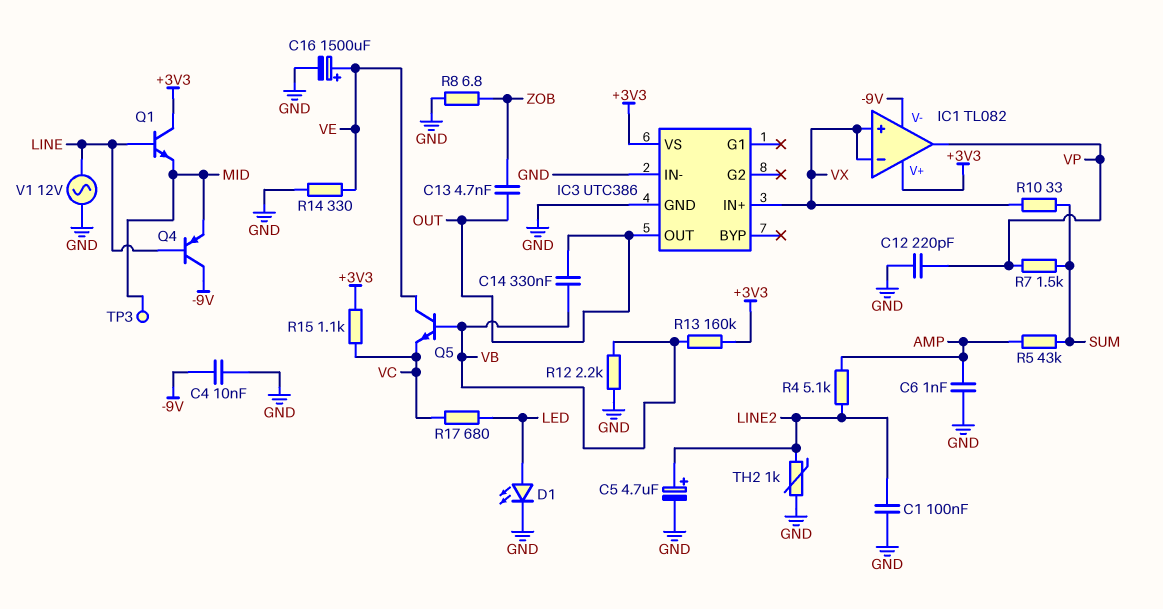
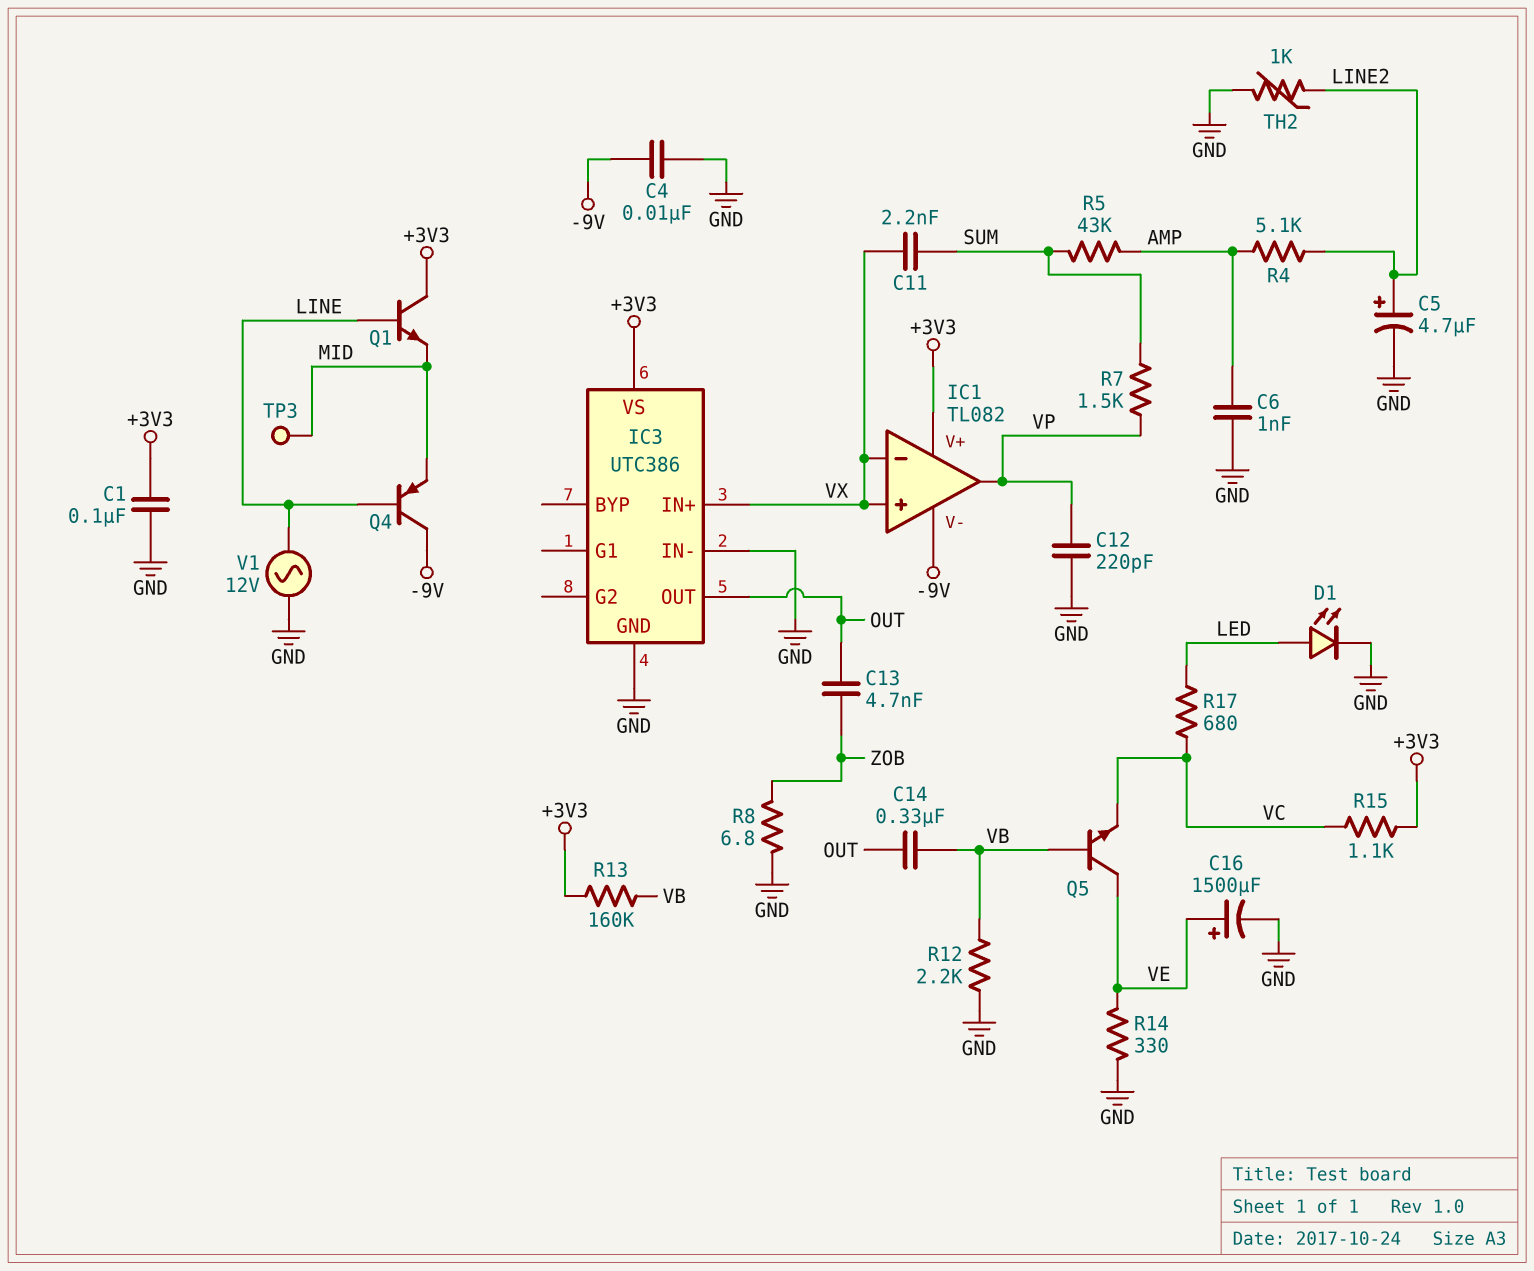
C1: 100nF (GND, LINE2) -> 100nF (+3V3, GND)
C11: none -> 2.2nF (SUM, VX)
R10: 33 (SUM, VX) -> none

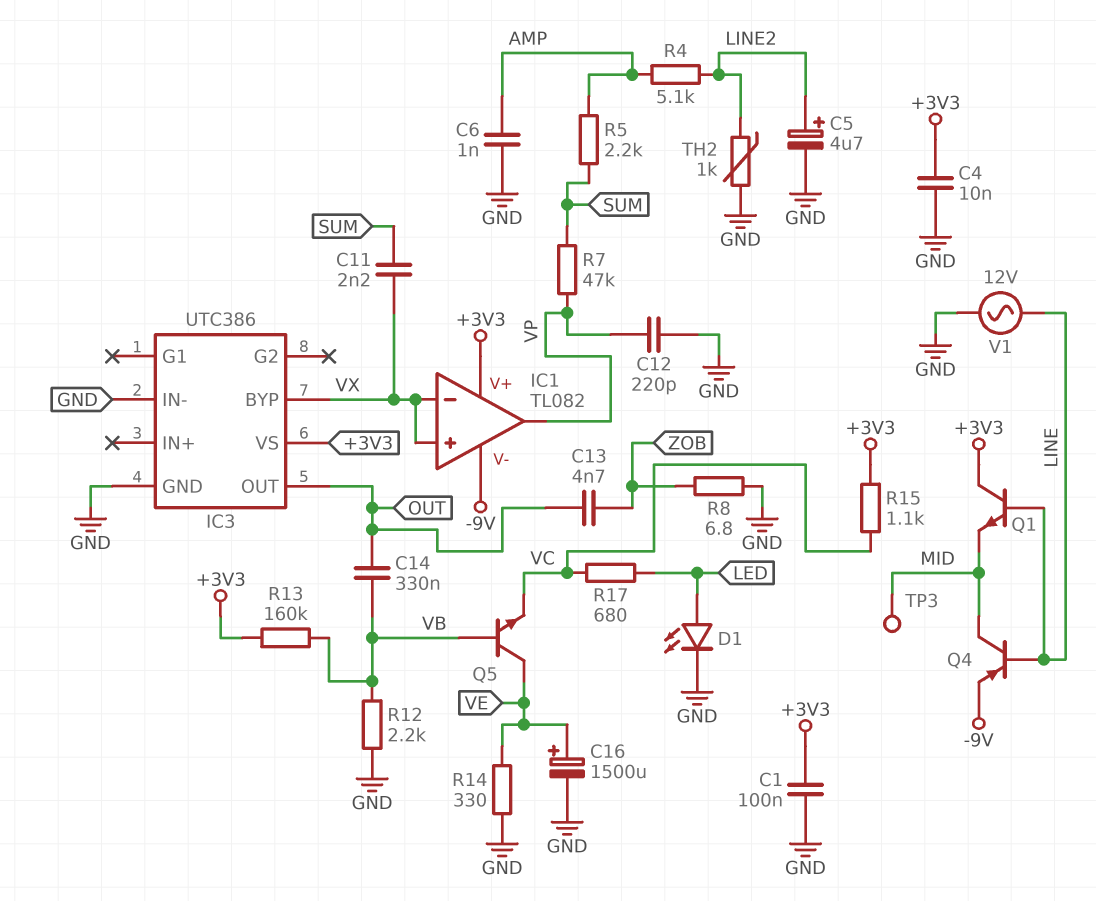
C4: 10nF (-9V, GND) -> 10nF (+3V3, GND)
IC3 pin BYP: none -> VX
IC3 pin IN+: VX -> none
Q4: PNP (B LINE, C -9V, E MID) -> PNP (B LINE, C MID, E -9V)
R5: 43k (AMP, SUM) -> 2.2k (AMP, SUM)
R7: 1.5k (SUM, VP) -> 47k (SUM, VP)

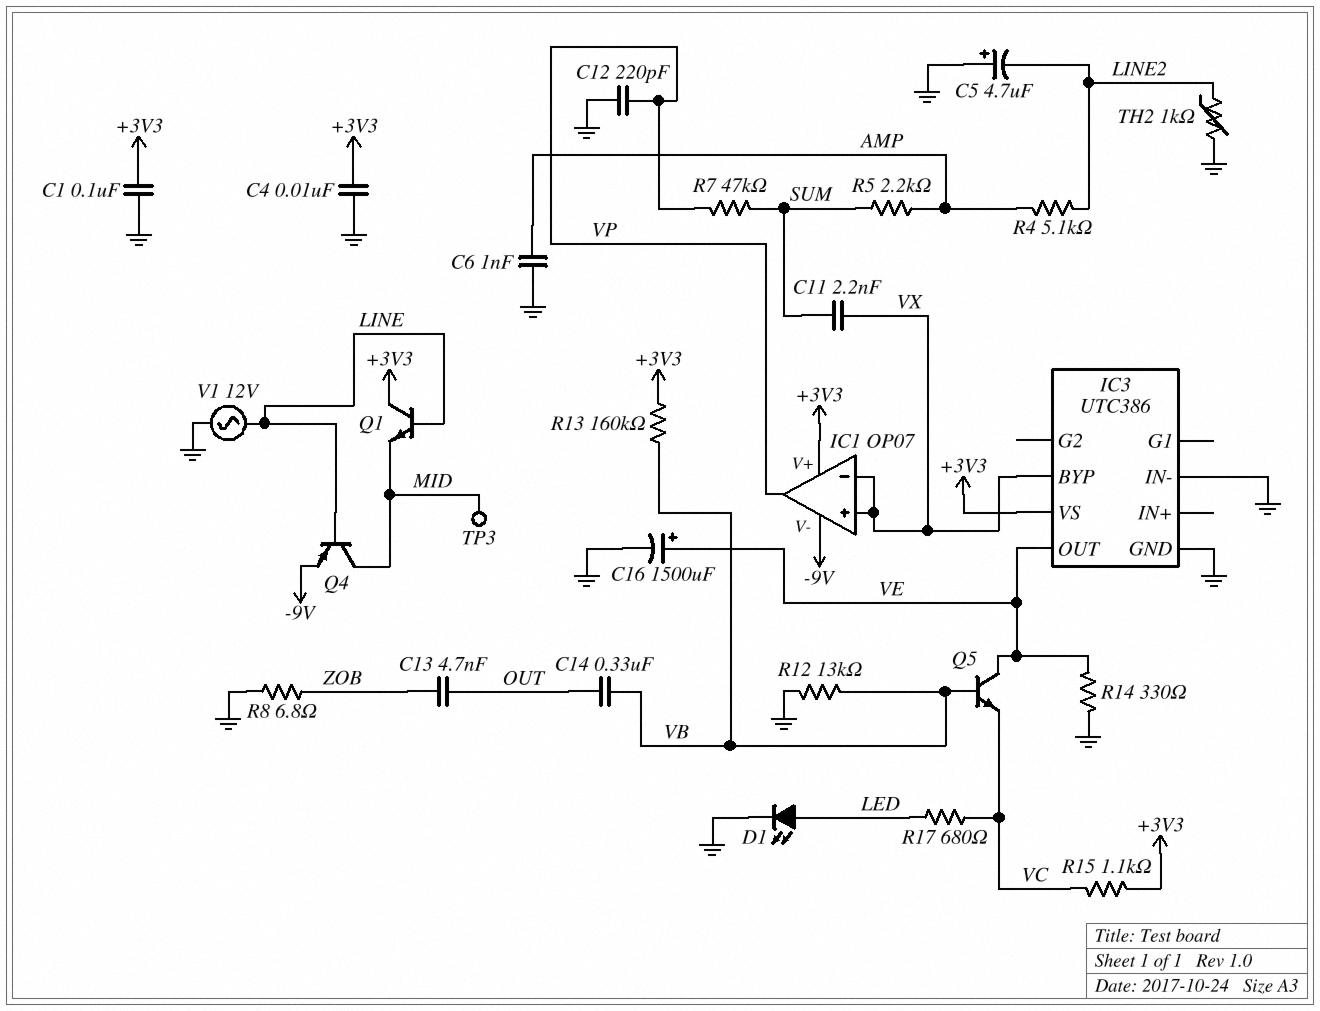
C5: 4.7uF (plus LINE2, minus GND) -> 4.7uF (plus GND, minus LINE2)
IC1: TL082 -> OP07
IC3 pin OUT: OUT -> VE
R12: 2.2k (GND, VB) -> 13k (GND, VB)

